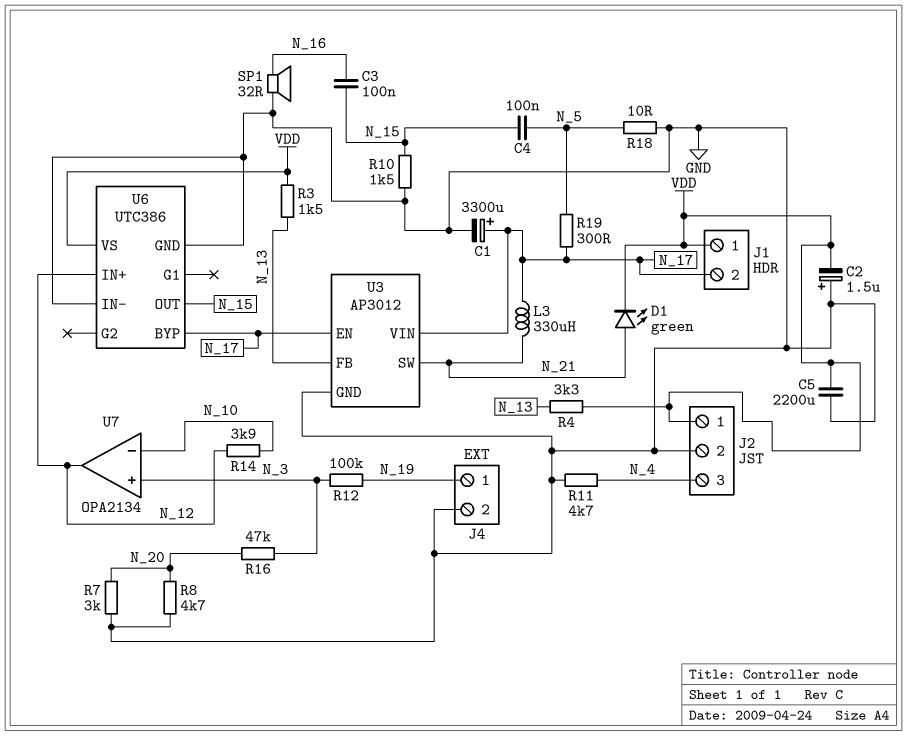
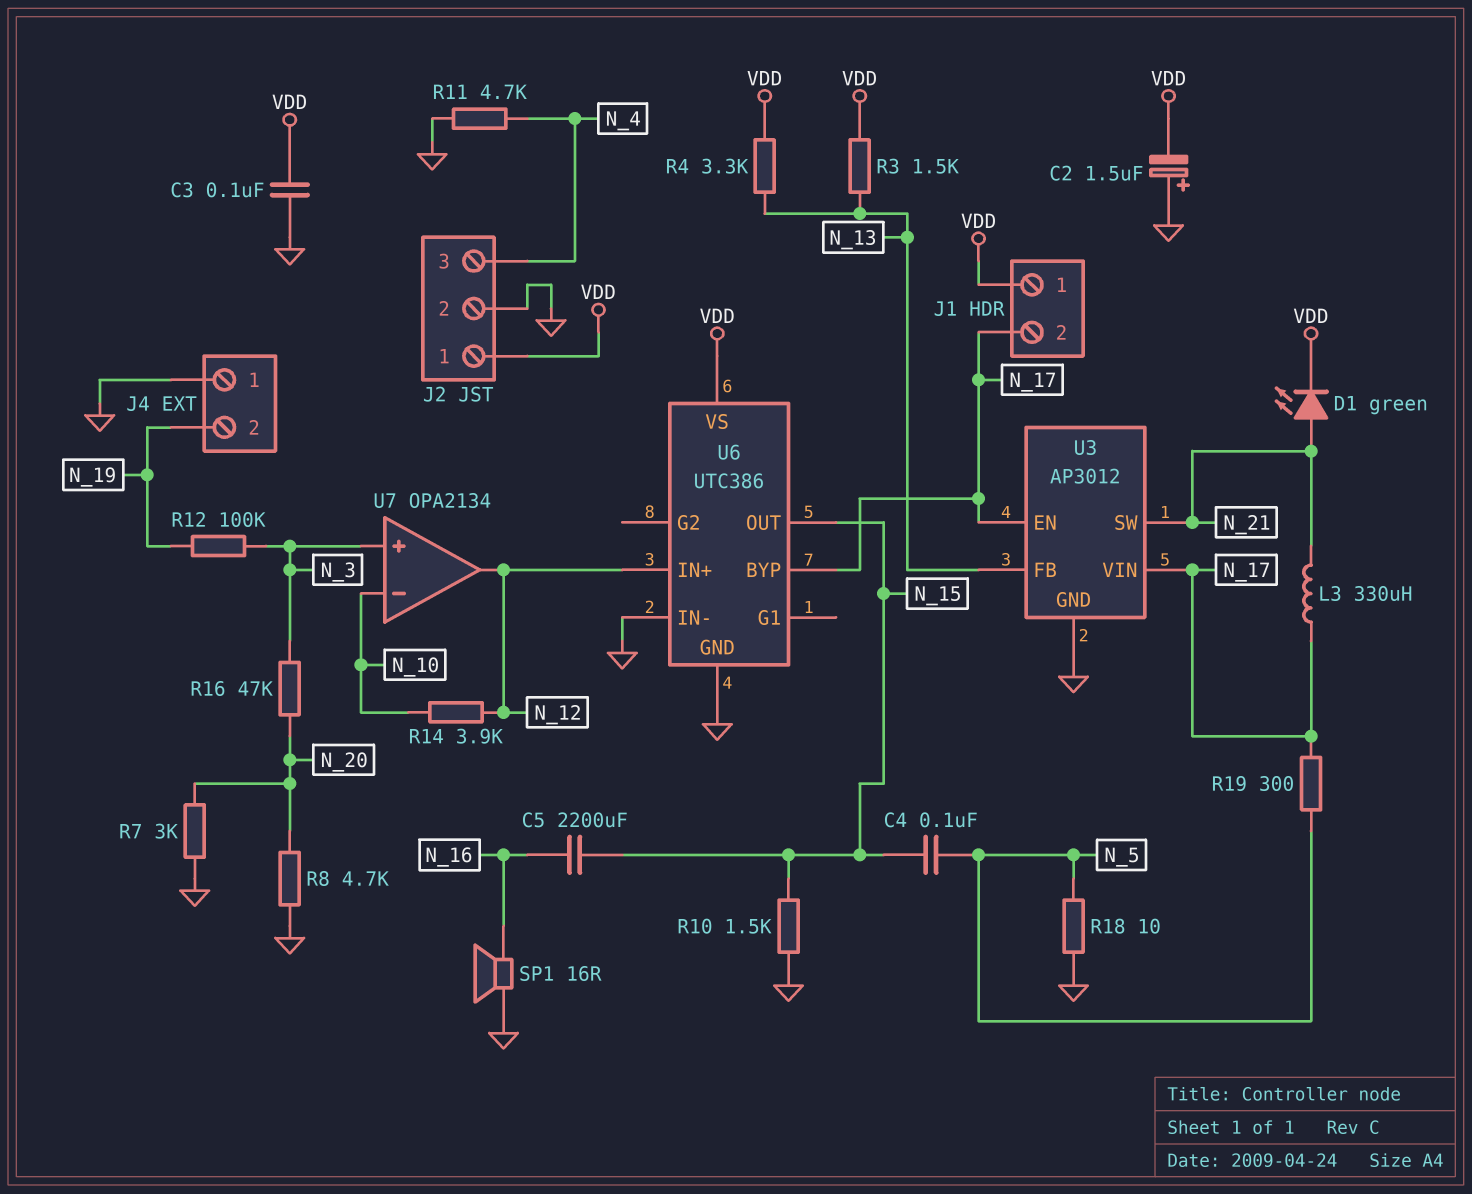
C1: 3300uF (plus N_17, minus GND) -> none
C3: 100nF (N_15, N_16) -> 100nF (GND, VDD)
C5: 2200uF (GND, VDD) -> 2200uF (N_15, N_16)
J4 pin 1: N_19 -> GND
J4 pin 2: GND -> N_19
SP1: speaker 32R (GND, N_16) -> speaker 16R (GND, N_16)

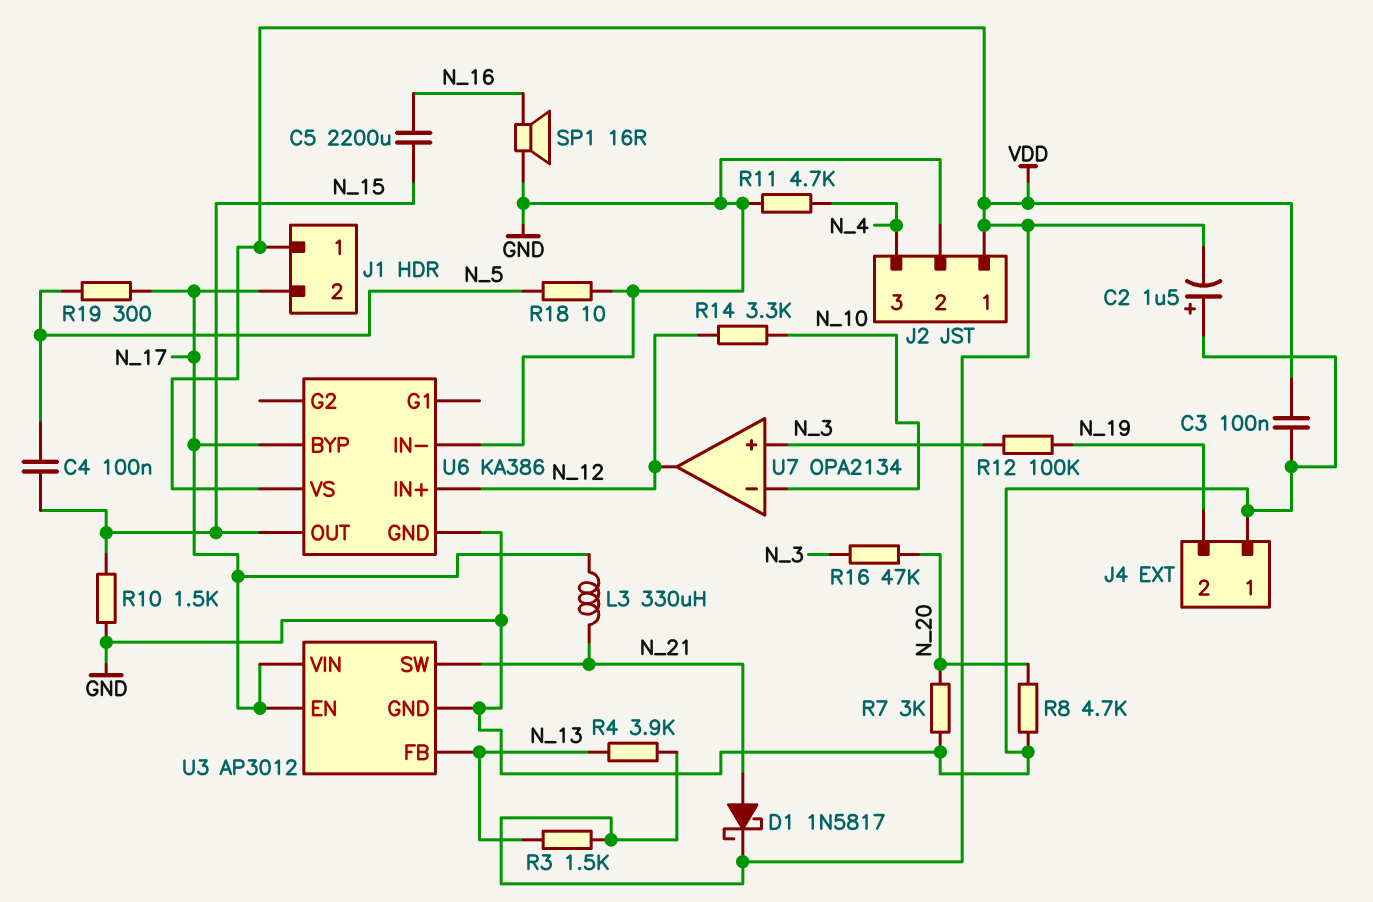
D1: LED green (A N_21, K VDD) -> schottky 1N5817 (A N_21, K VDD)
R4: 3.3k (N_13, VDD) -> 3.9k (N_13, VDD)
R14: 3.9k (N_10, N_12) -> 3.3k (N_10, N_12)
U6: UTC386 -> KA386

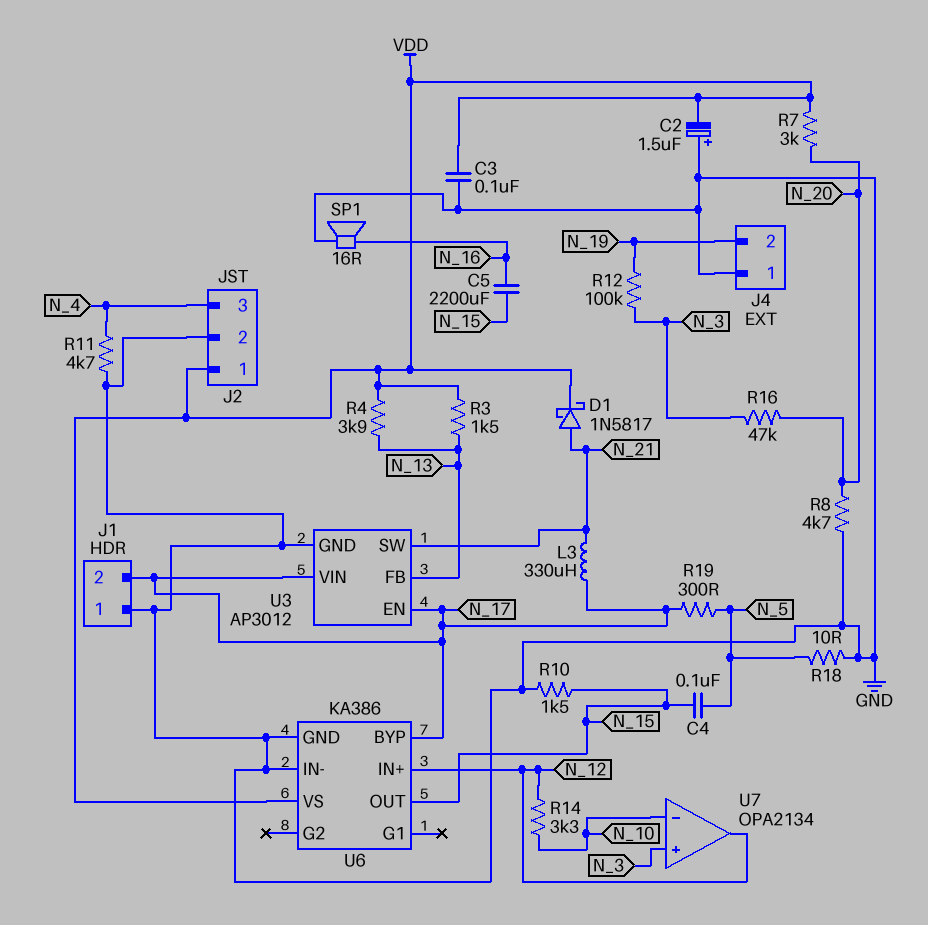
J1 pin 1: VDD -> GND
R7: 3k (GND, N_20) -> 3k (N_20, VDD)

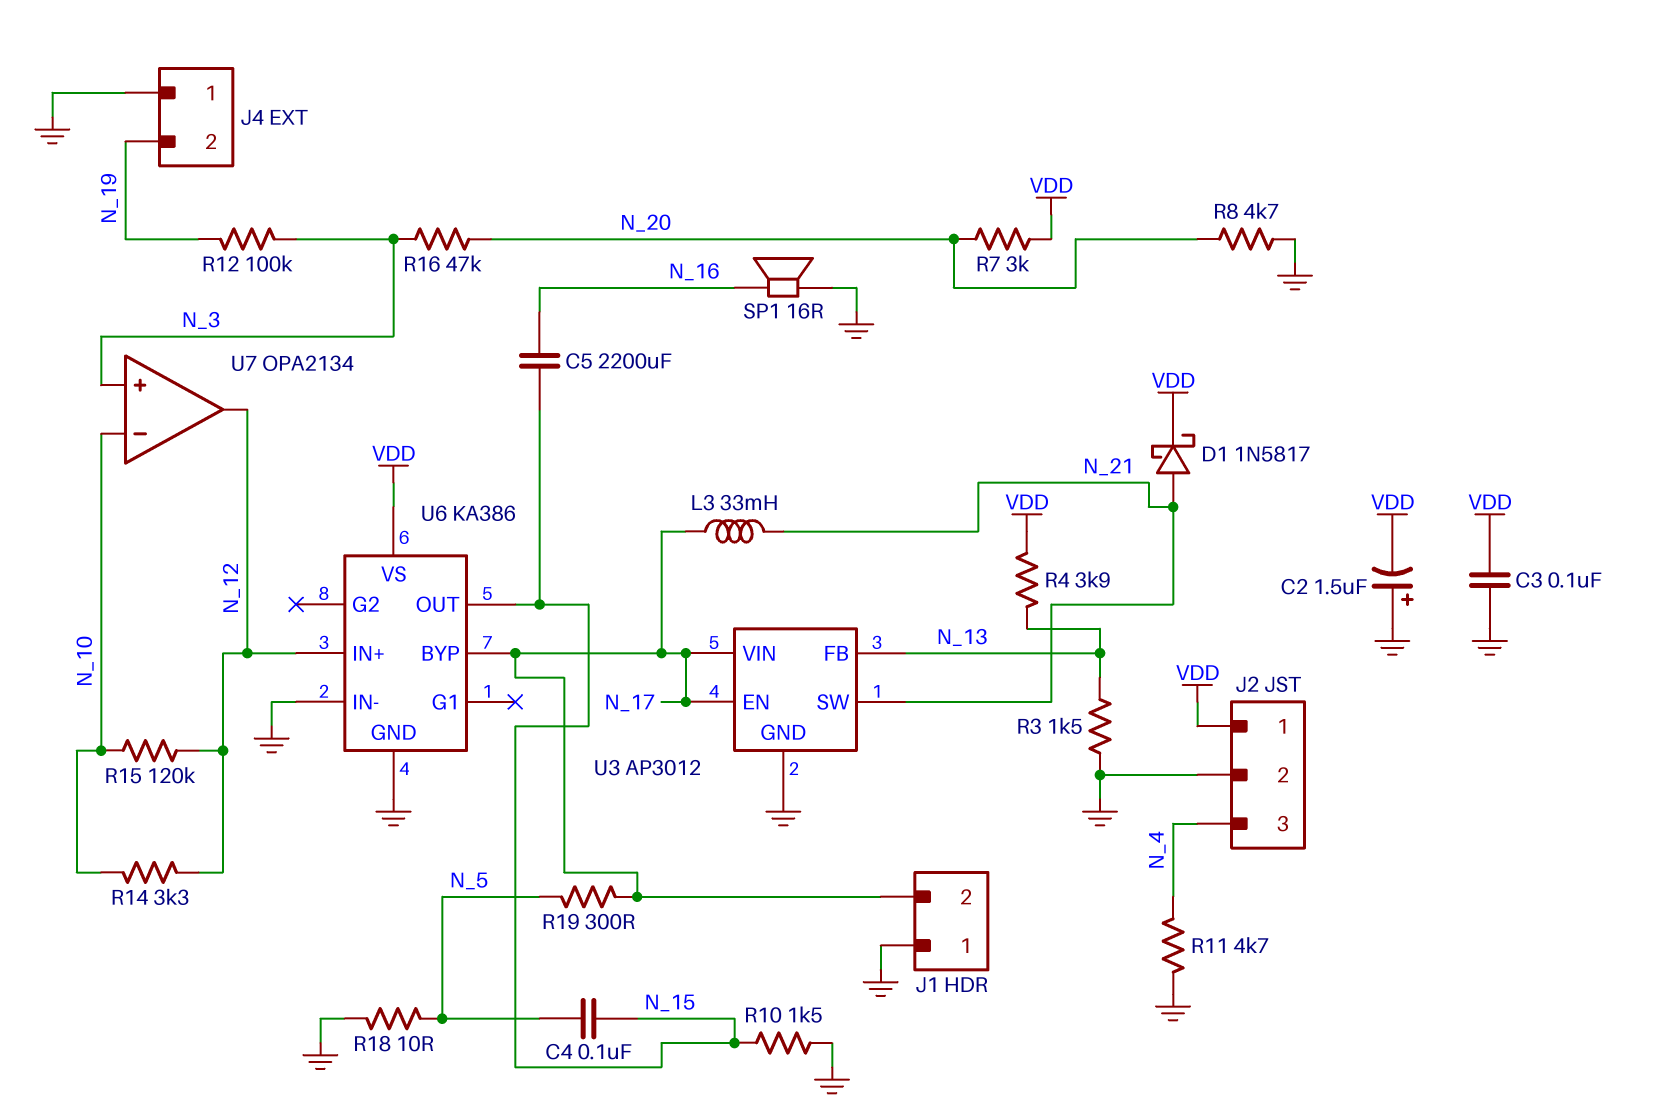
L3: 330uH (N_17, N_21) -> 33mH (N_17, N_21)
R3: 1.5k (N_13, VDD) -> 1.5k (GND, N_13)
R15: none -> 120k (N_10, N_12)

